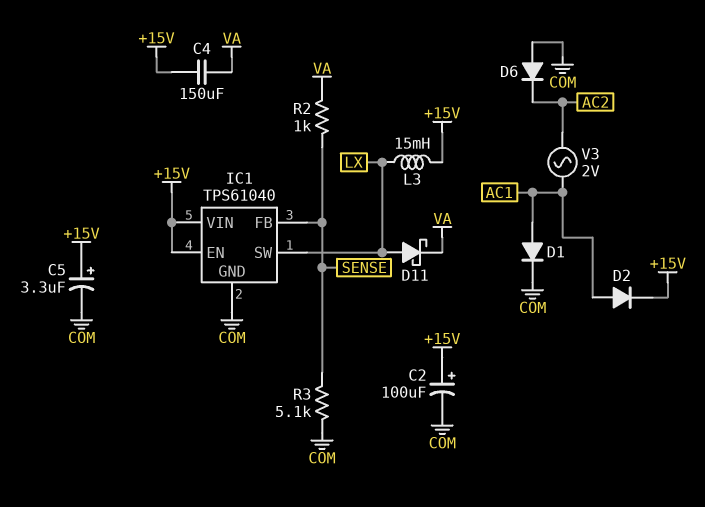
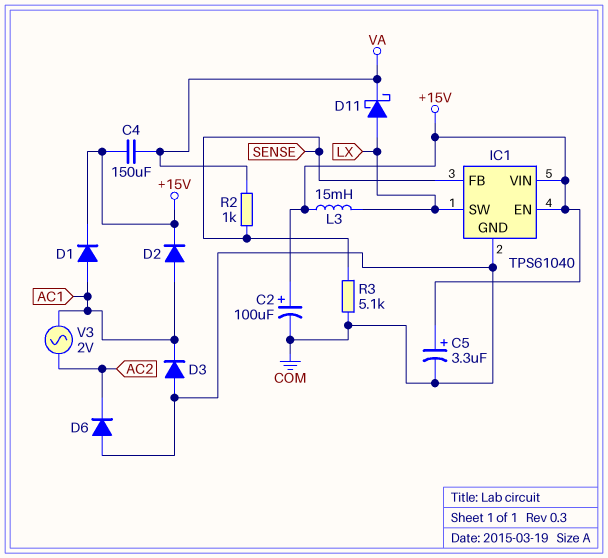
D1: diode (A AC1, K COM) -> diode (A AC1, K +15V)
D3: none -> diode (A COM, K AC1)

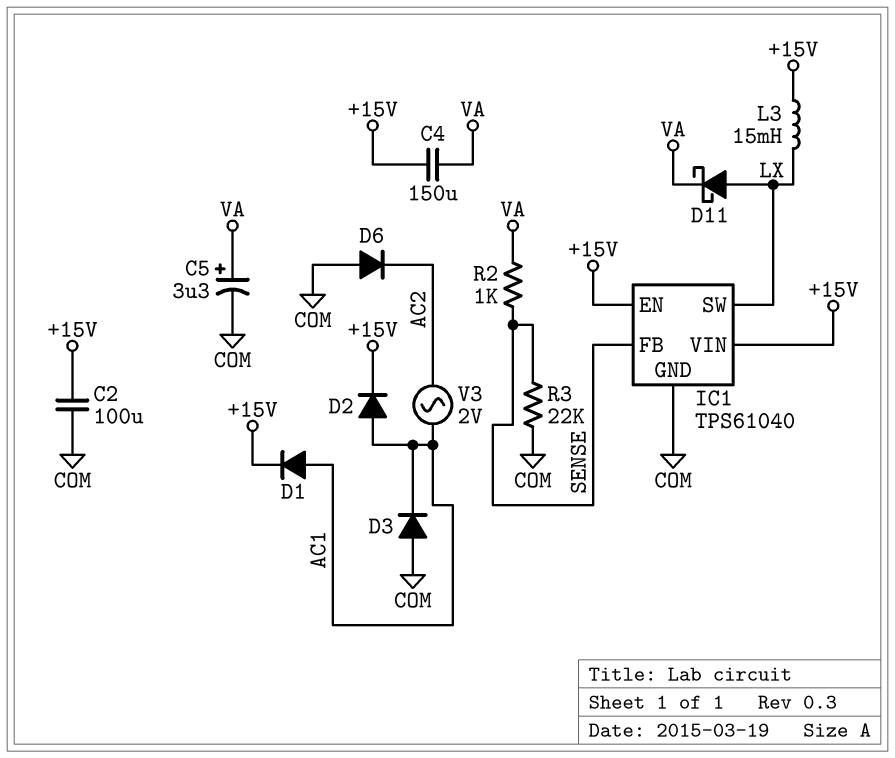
C2: 100uF (plus +15V, minus COM) -> 100uF (+15V, COM)
C5: 3.3uF (plus +15V, minus COM) -> 3.3uF (plus VA, minus COM)
R3: 5.1k (COM, SENSE) -> 22k (COM, SENSE)

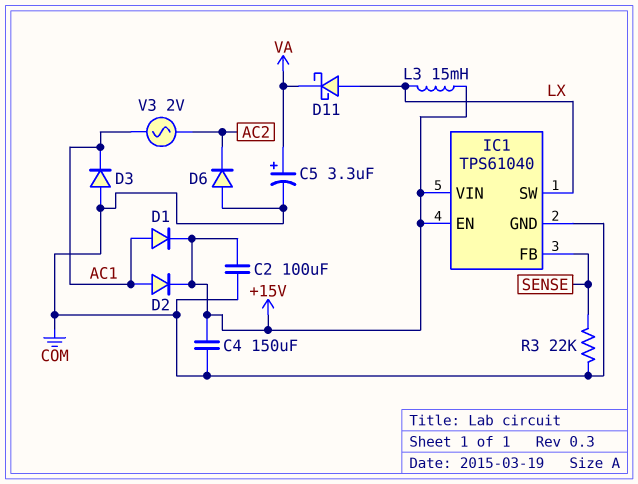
C4: 150uF (+15V, VA) -> 150uF (+15V, COM)
R2: 1k (SENSE, VA) -> none

